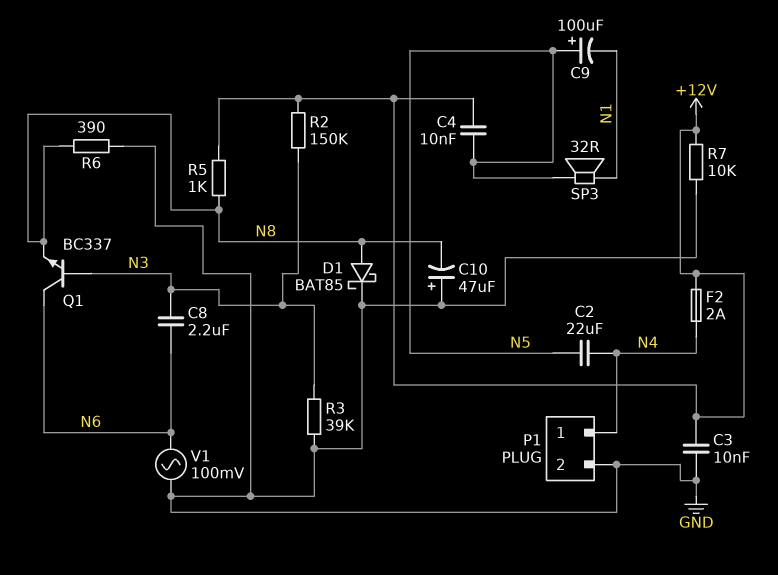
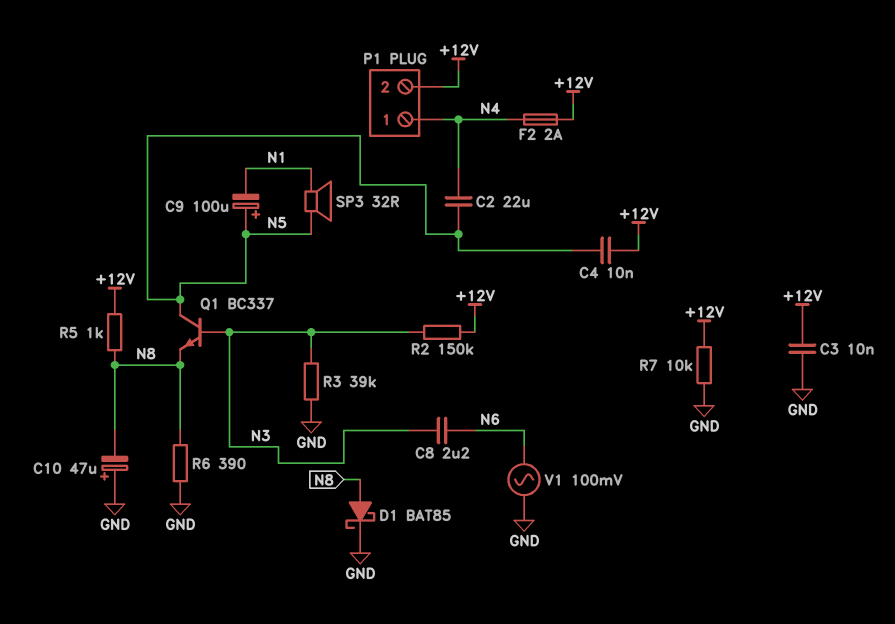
P1 pin 2: GND -> +12V
Q1: NPN BC337 (B N3, C N6, E N8) -> NPN BC337 (B N3, C N5, E N8)

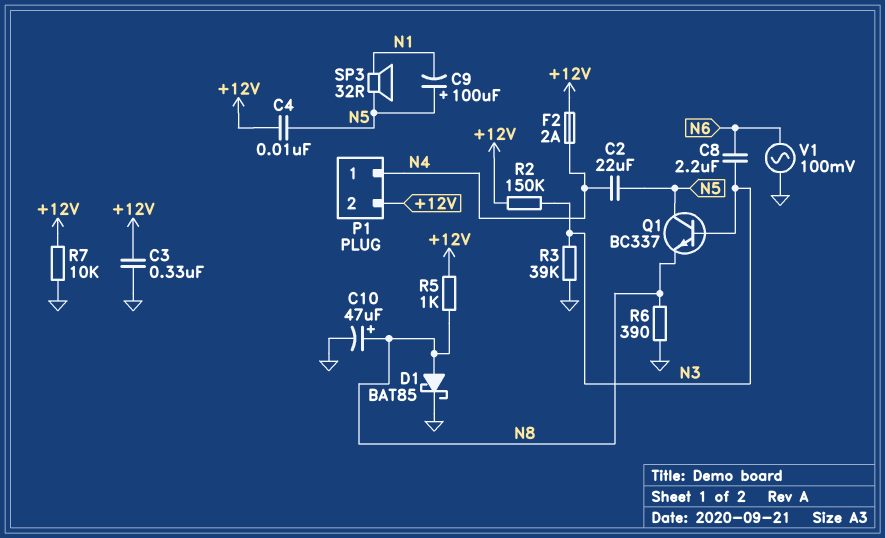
C3: 10nF (+12V, GND) -> 330nF (+12V, GND)
C10: 47uF (plus GND, minus N8) -> 47uF (plus N8, minus GND)

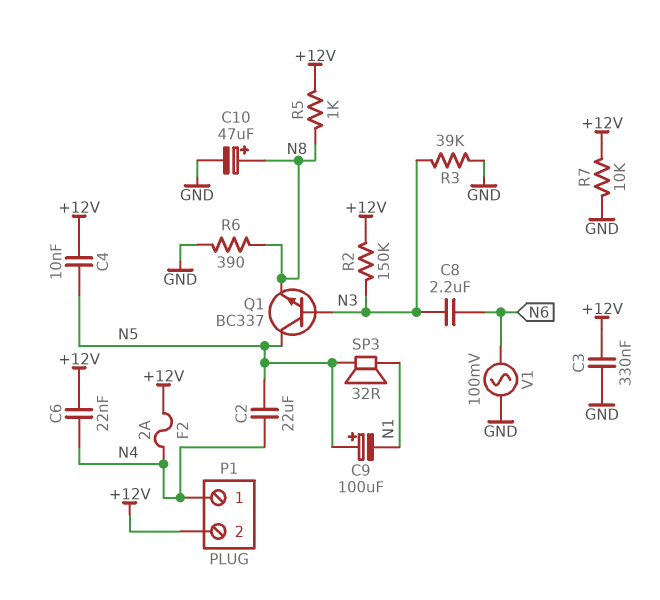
C6: none -> 22nF (+12V, N4)
D1: schottky BAT85 (A N8, K GND) -> none

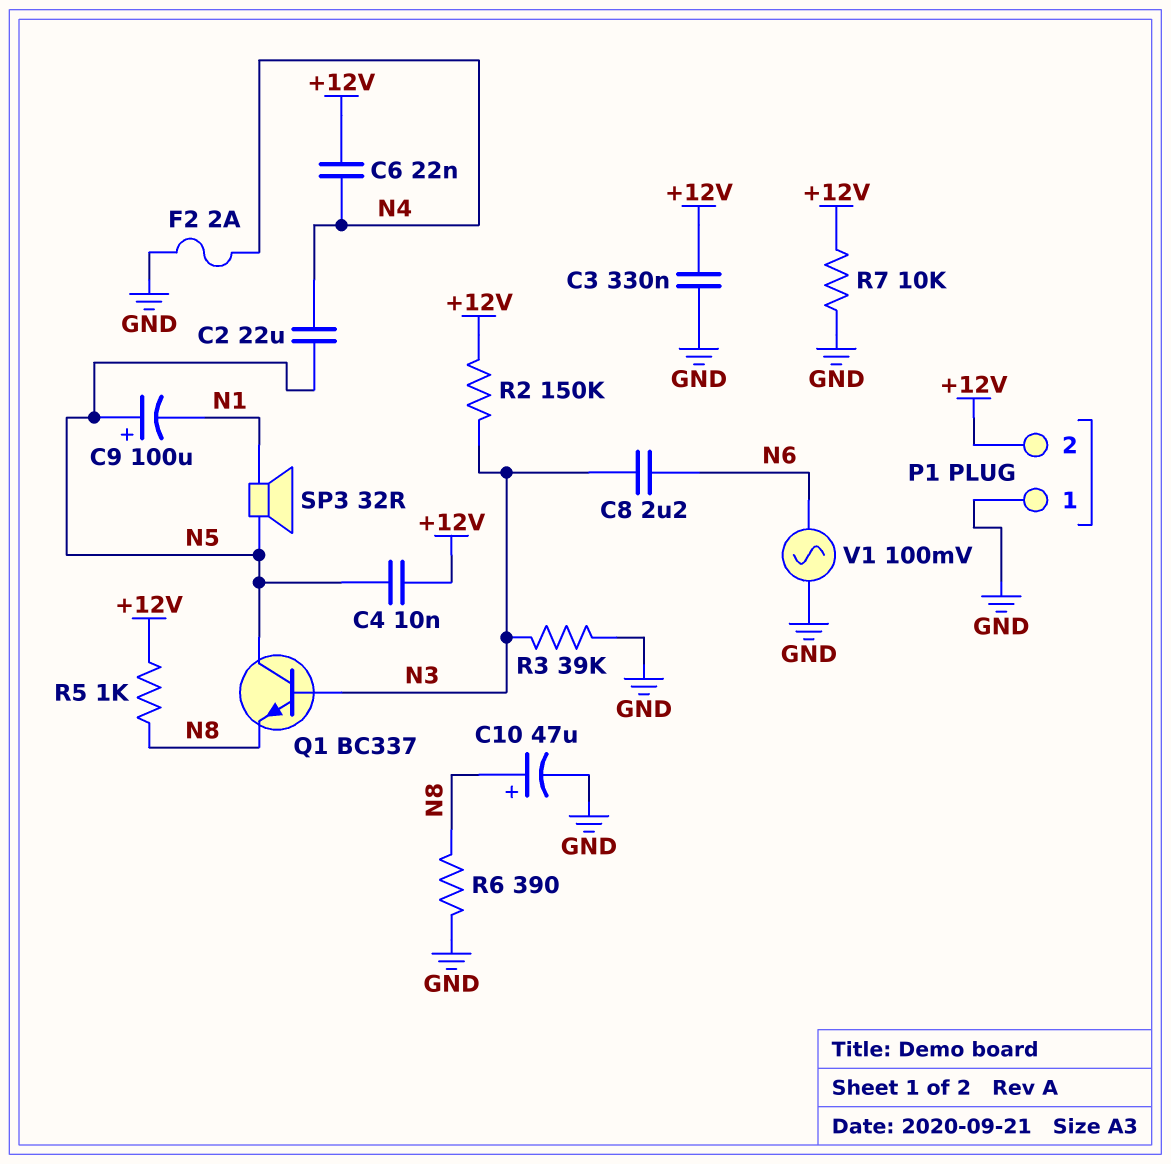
F2: 2A (+12V, N4) -> 2A (GND, N4)
P1 pin 1: N4 -> GND

